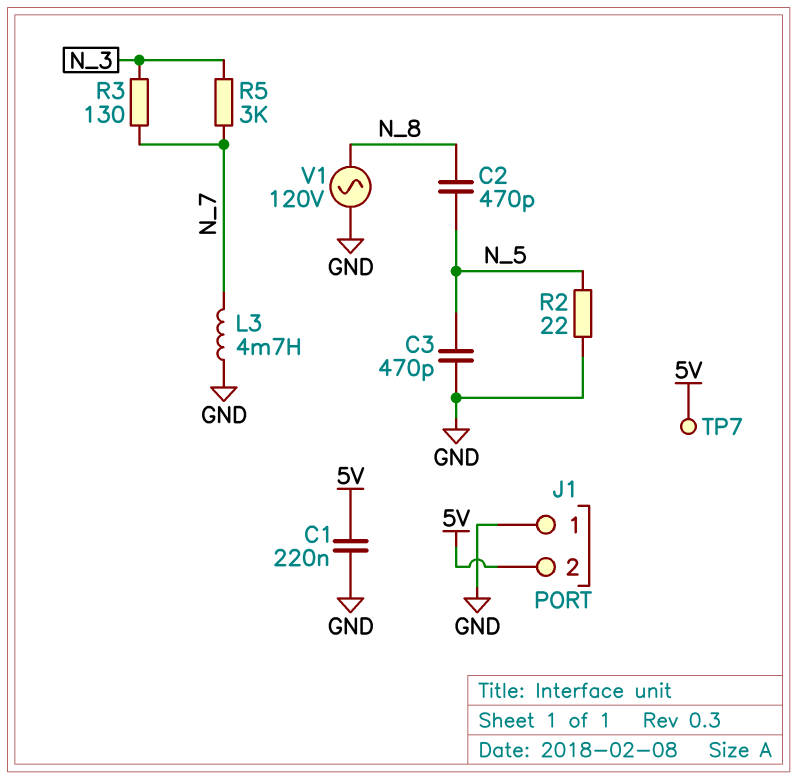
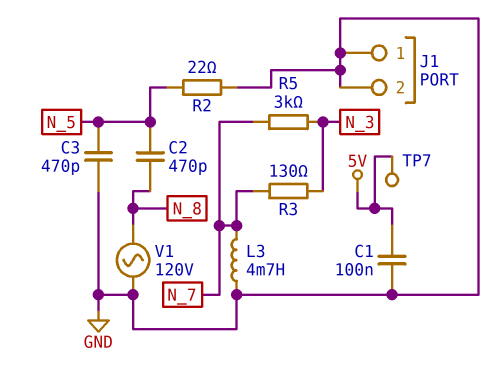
C1: 220nF (5V, GND) -> 100nF (5V, GND)
J1 pin 2: 5V -> GND

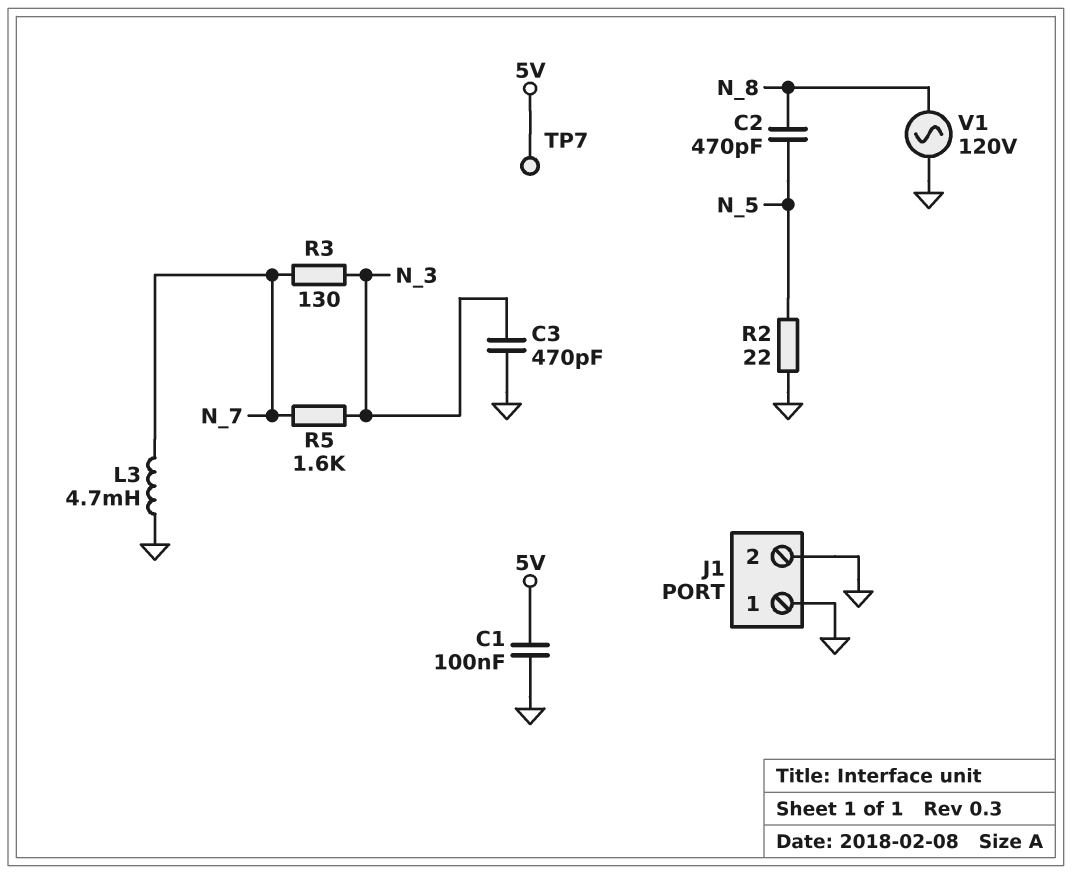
C3: 470pF (GND, N_5) -> 470pF (GND, N_3)
R5: 3k (N_3, N_7) -> 1.6k (N_3, N_7)

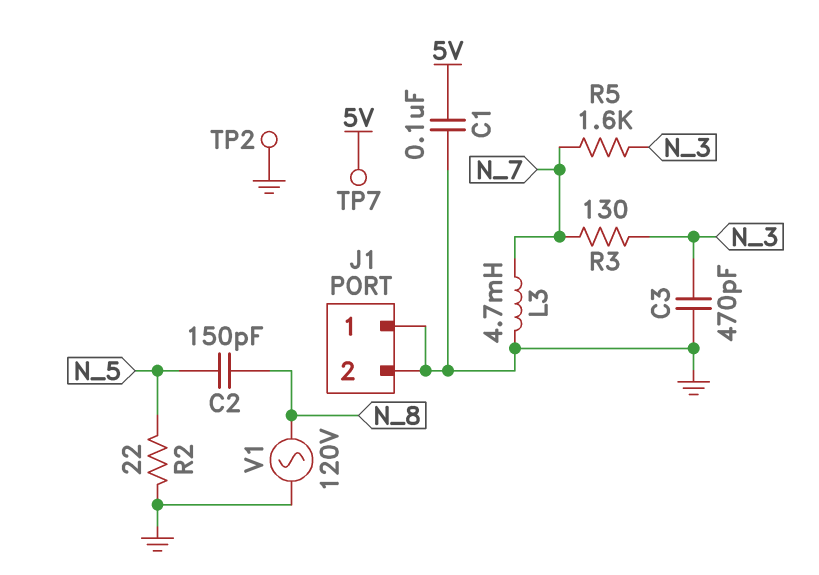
C2: 470pF (N_5, N_8) -> 150pF (N_5, N_8)
TP2: none -> test point (GND)

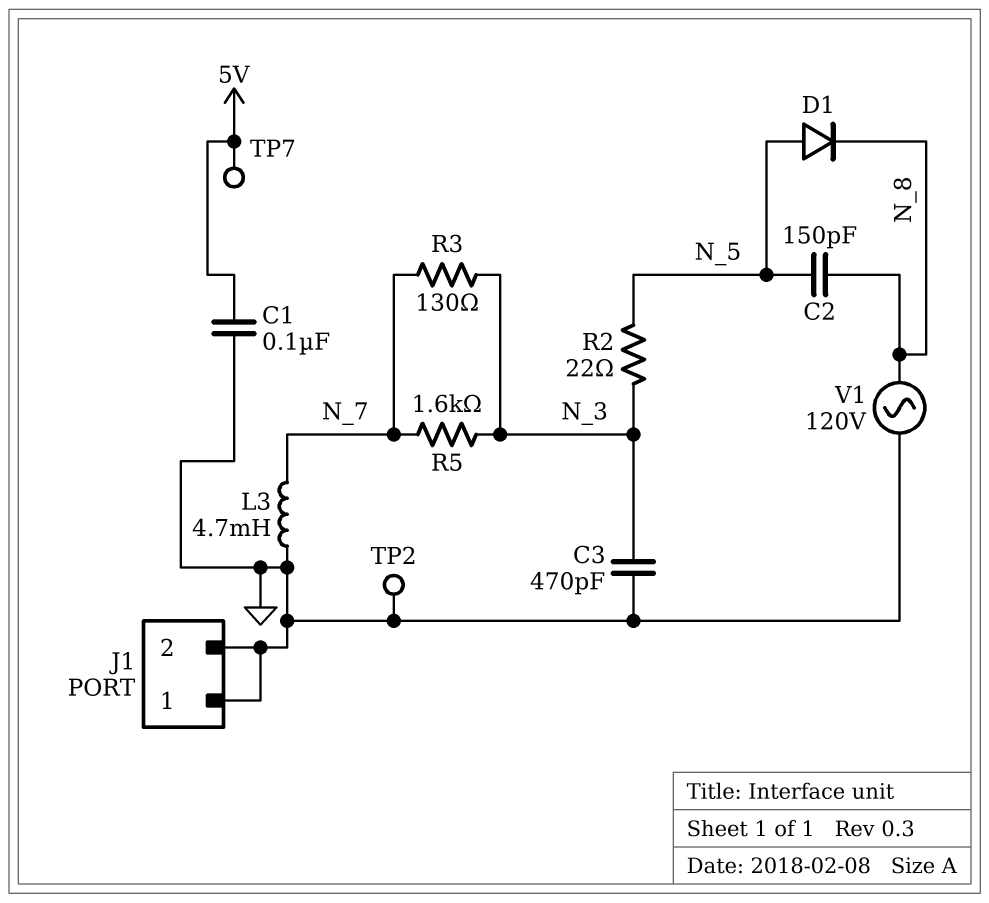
D1: none -> diode (A N_5, K N_8)
R2: 22 (GND, N_5) -> 22 (N_3, N_5)

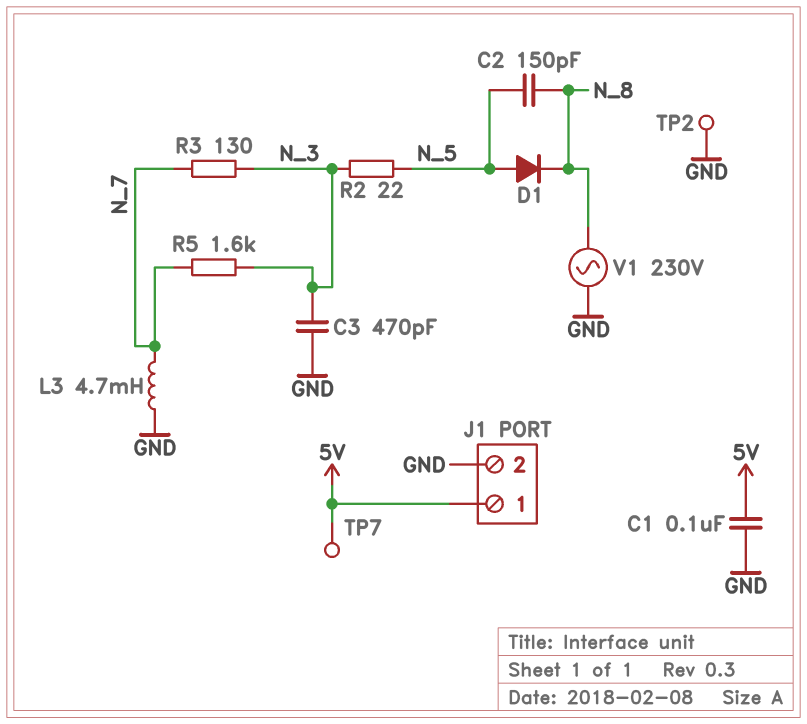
J1 pin 1: GND -> 5V
V1: AC 120V (GND, N_8) -> AC 230V (GND, N_8)

